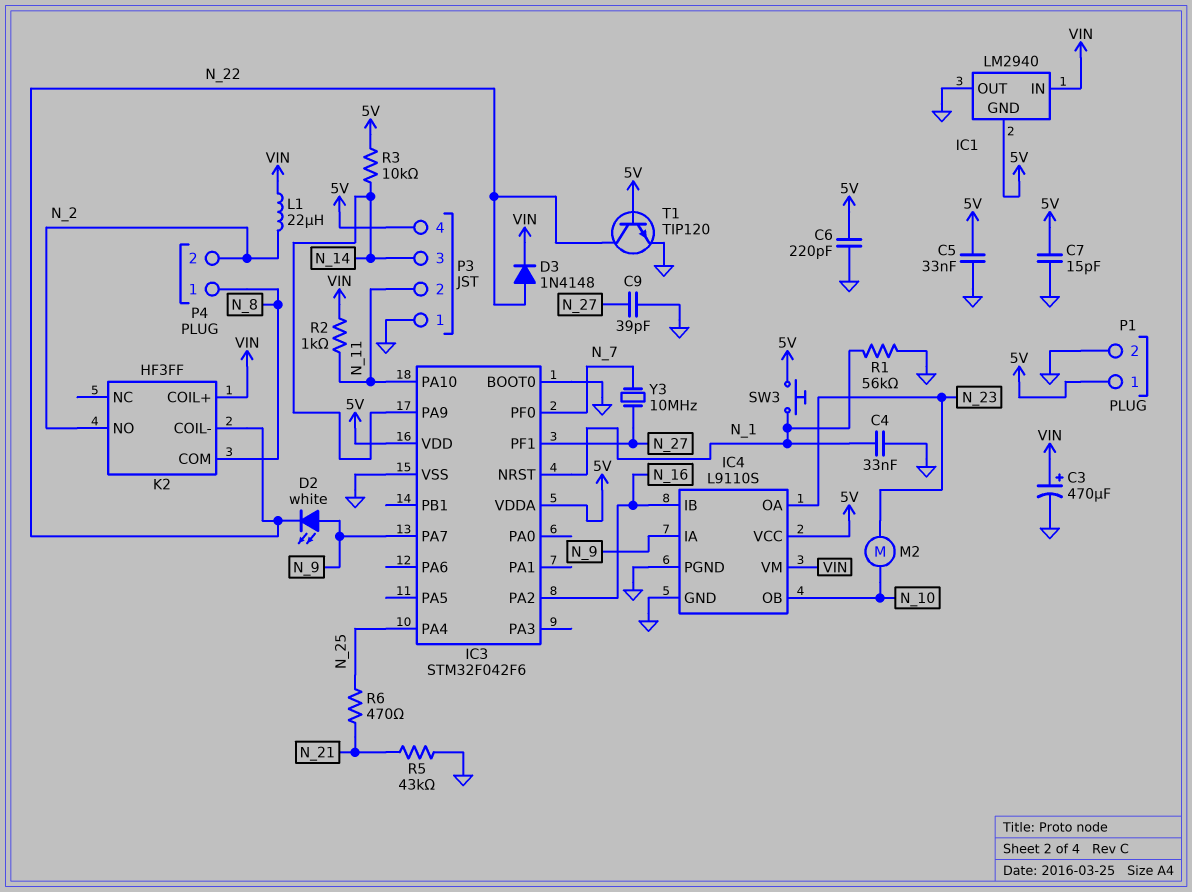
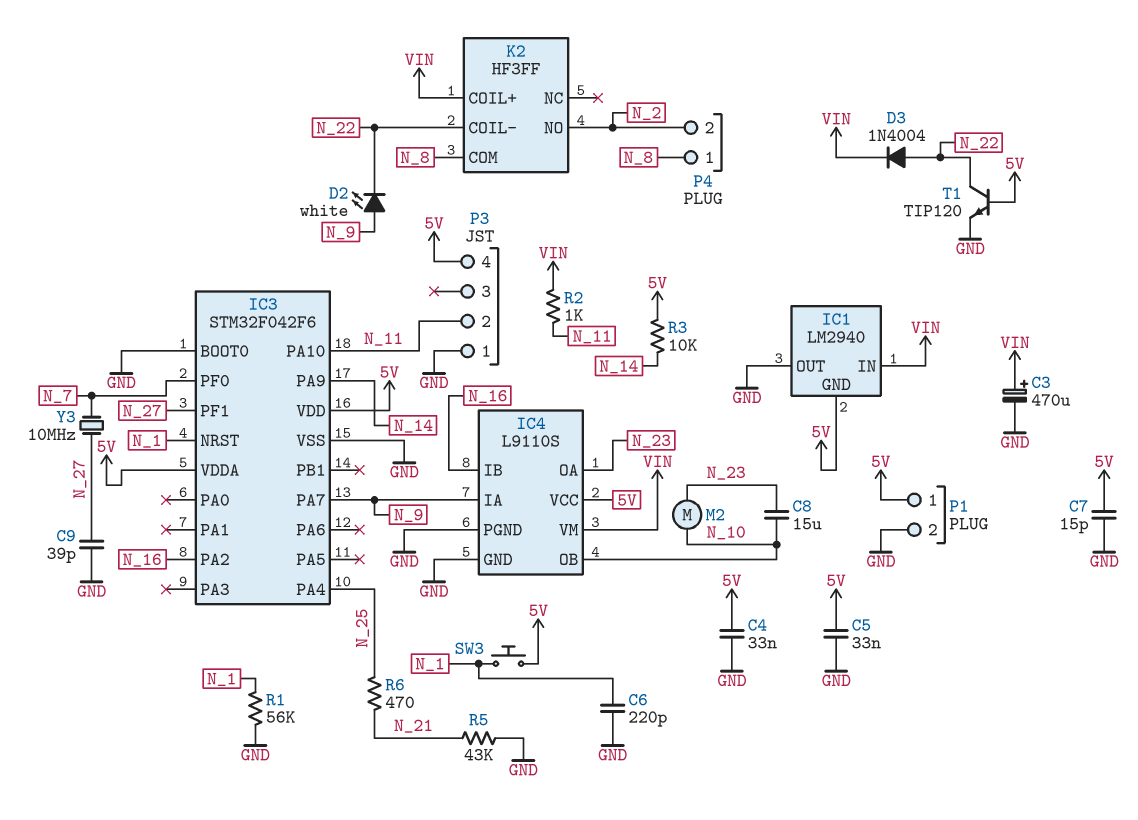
C4: 33nF (GND, N_1) -> 33nF (5V, GND)
C6: 220pF (5V, GND) -> 220pF (GND, N_1)
C8: none -> 15uF (N_10, N_23)
D3: diode 1N4148 (A N_22, K VIN) -> diode 1N4004 (A N_22, K VIN)
L1: 22uH (N_2, VIN) -> none
P3 pin 3: N_14 -> none

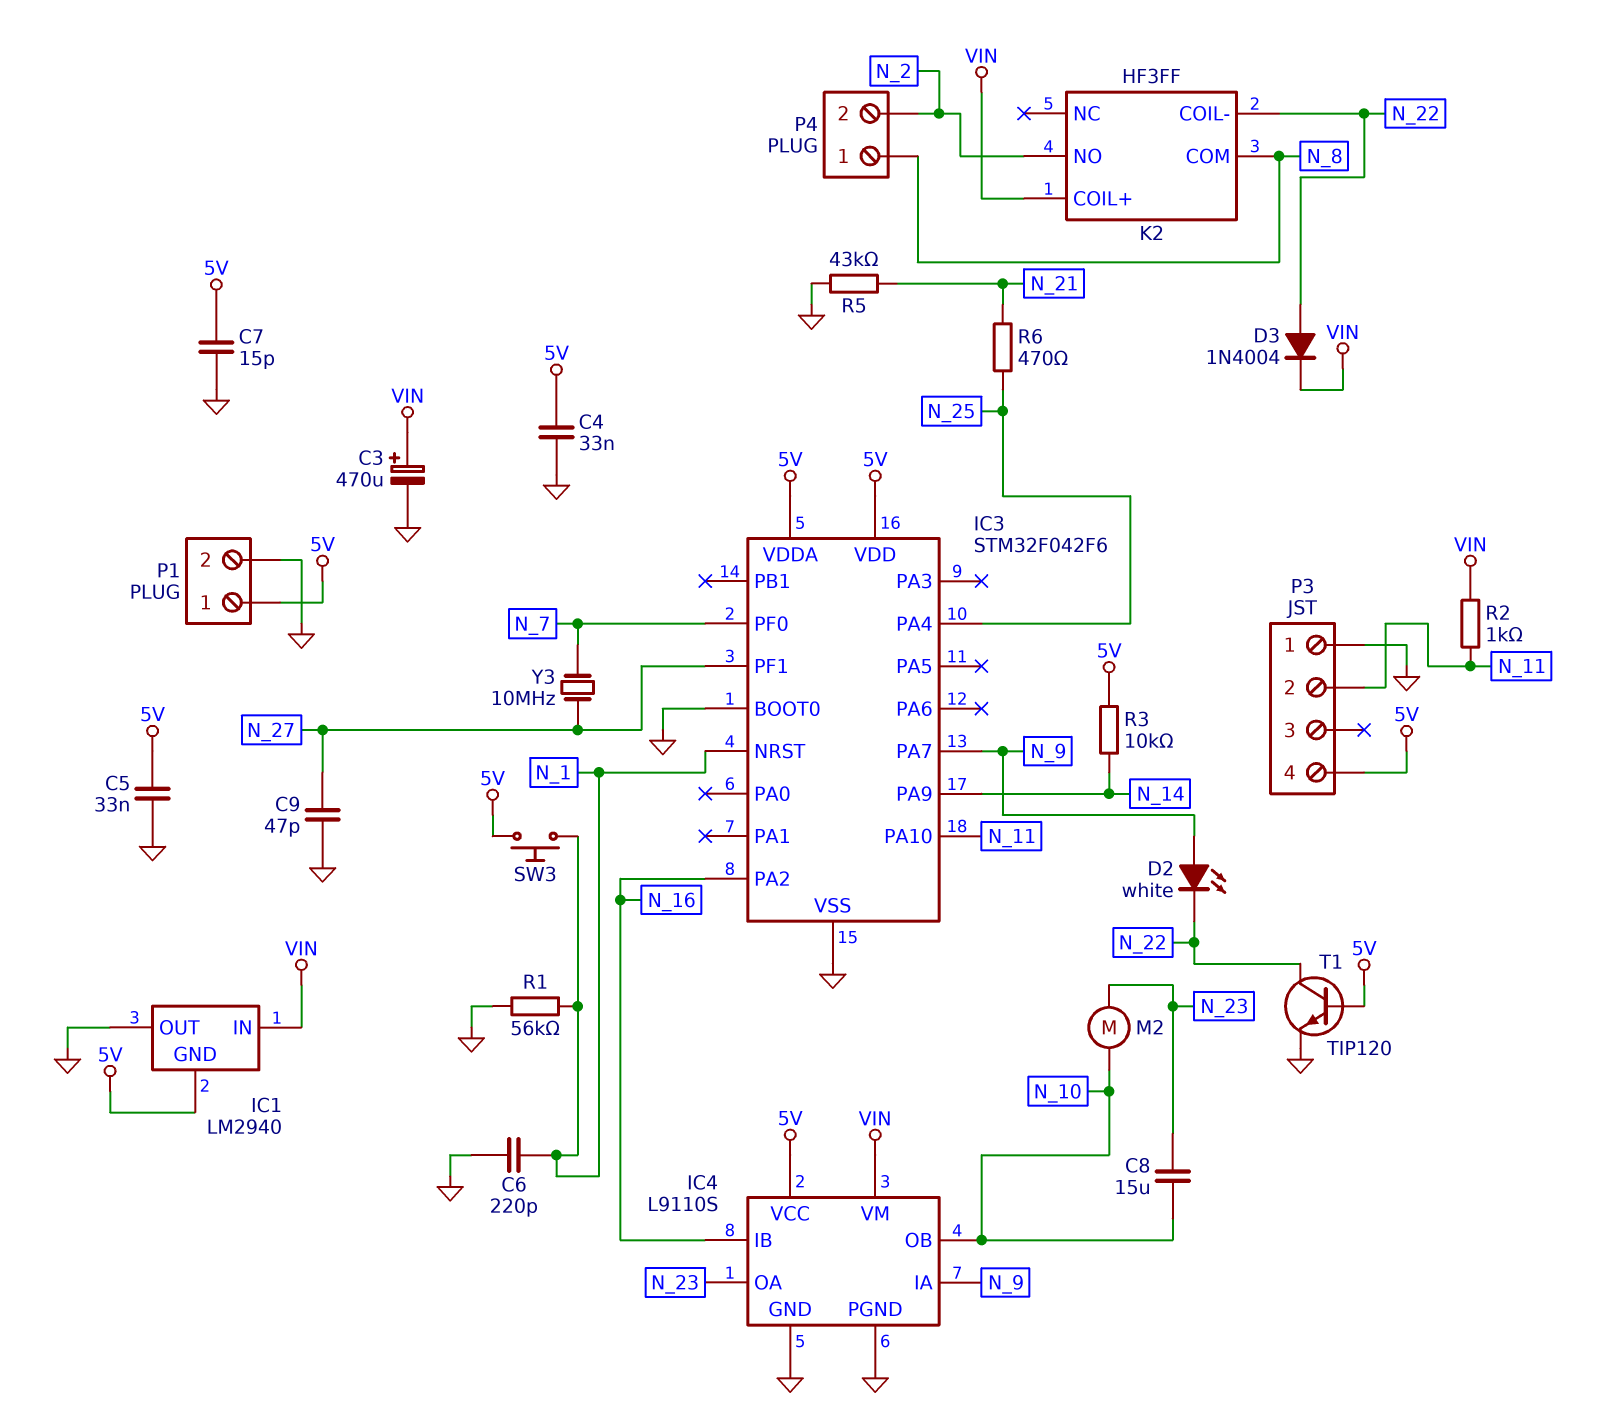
C9: 39pF (GND, N_27) -> 47pF (GND, N_27)

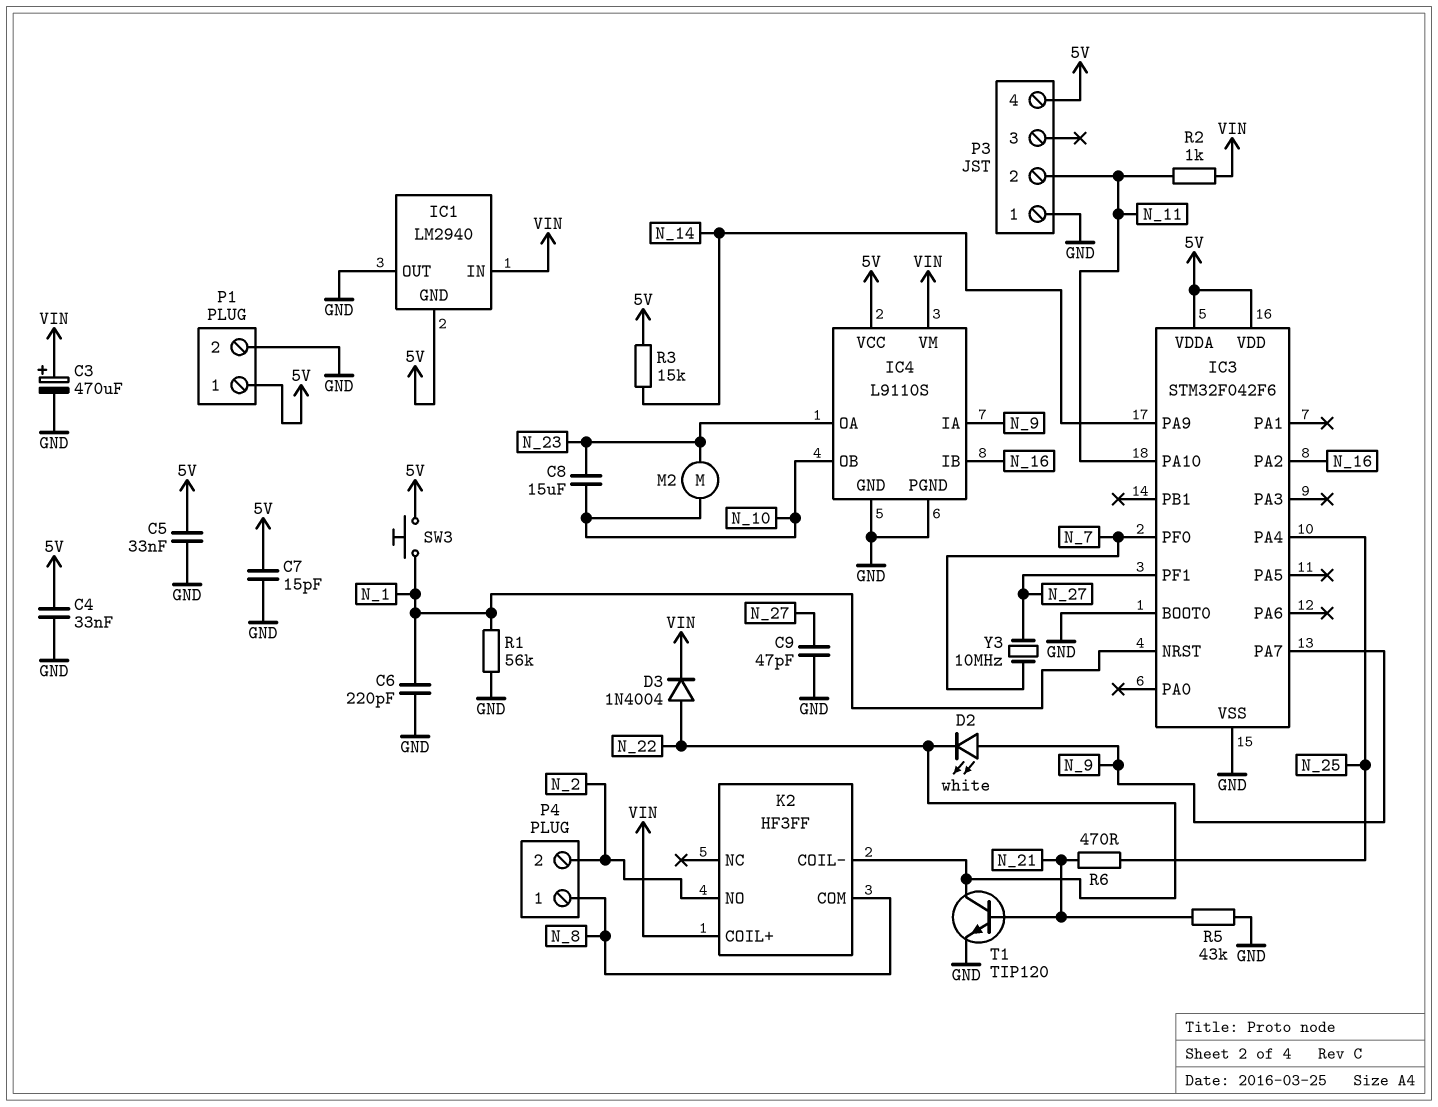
R3: 10k (5V, N_14) -> 15k (5V, N_14)
T1: NPN TIP120 (B 5V, C N_22, E GND) -> NPN TIP120 (B N_21, C N_22, E GND)

